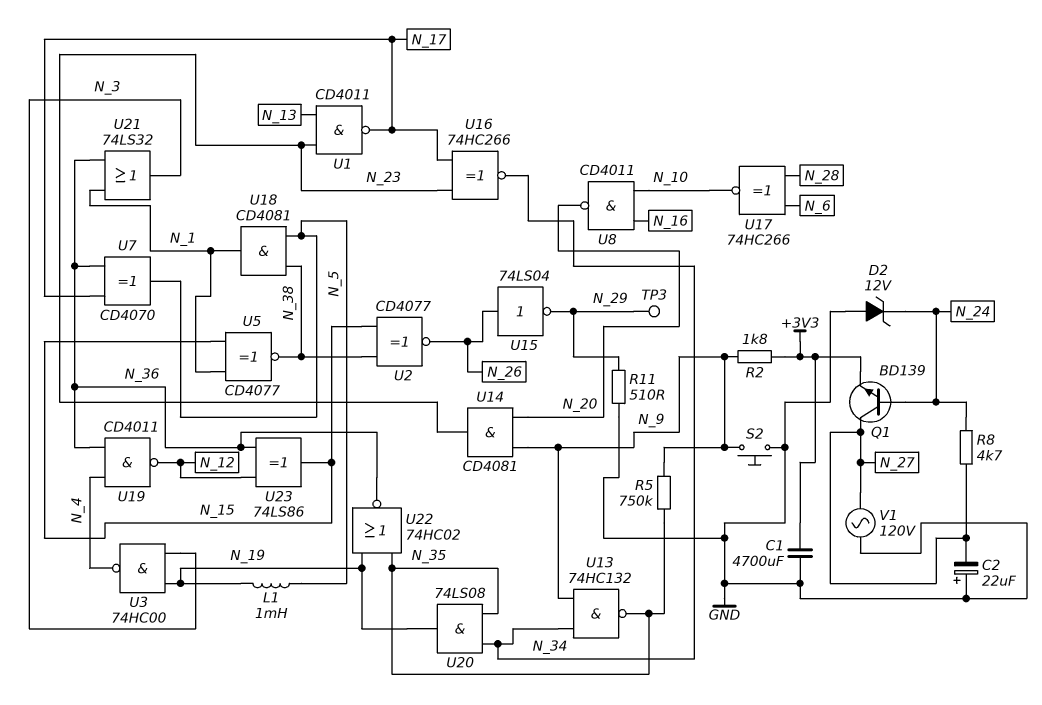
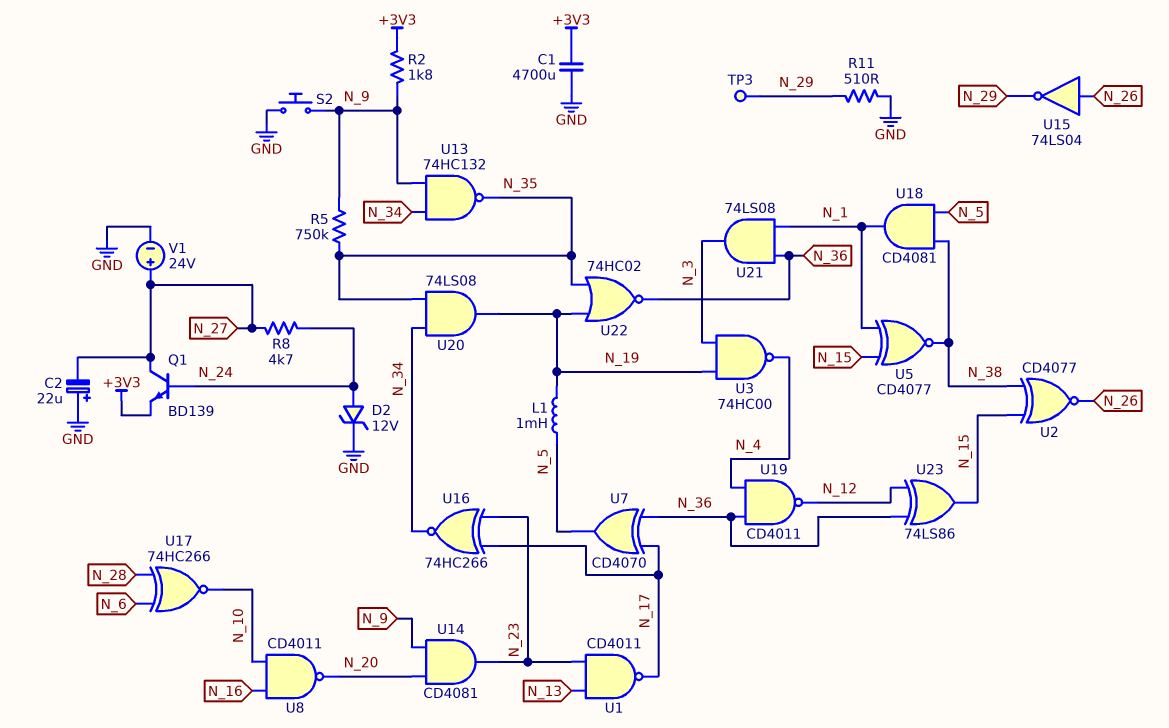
D2: zener 12V (A GND, K N_24) -> zener 12V (A N_24, K GND)
U21: OR 74LS32 (in N_1, in N_36, out N_3) -> AND 74LS08 (in N_1, in N_36, out N_3)
V1: AC 120V (GND, N_27) -> 24V (plus N_27, minus GND)

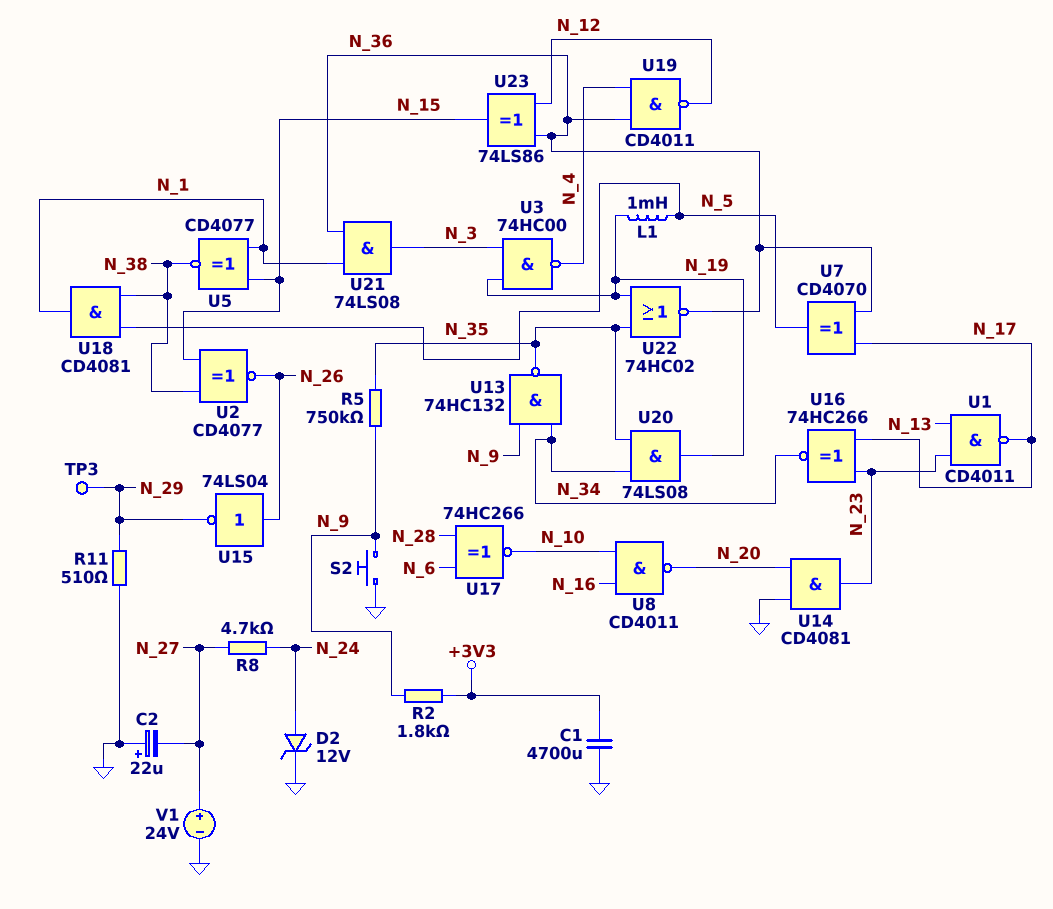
Q1: NPN BD139 (B N_24, C N_27, E +3V3) -> none
U14: AND CD4081 (in N_9, in N_20, out N_23) -> AND CD4081 (in GND, in N_20, out N_23)

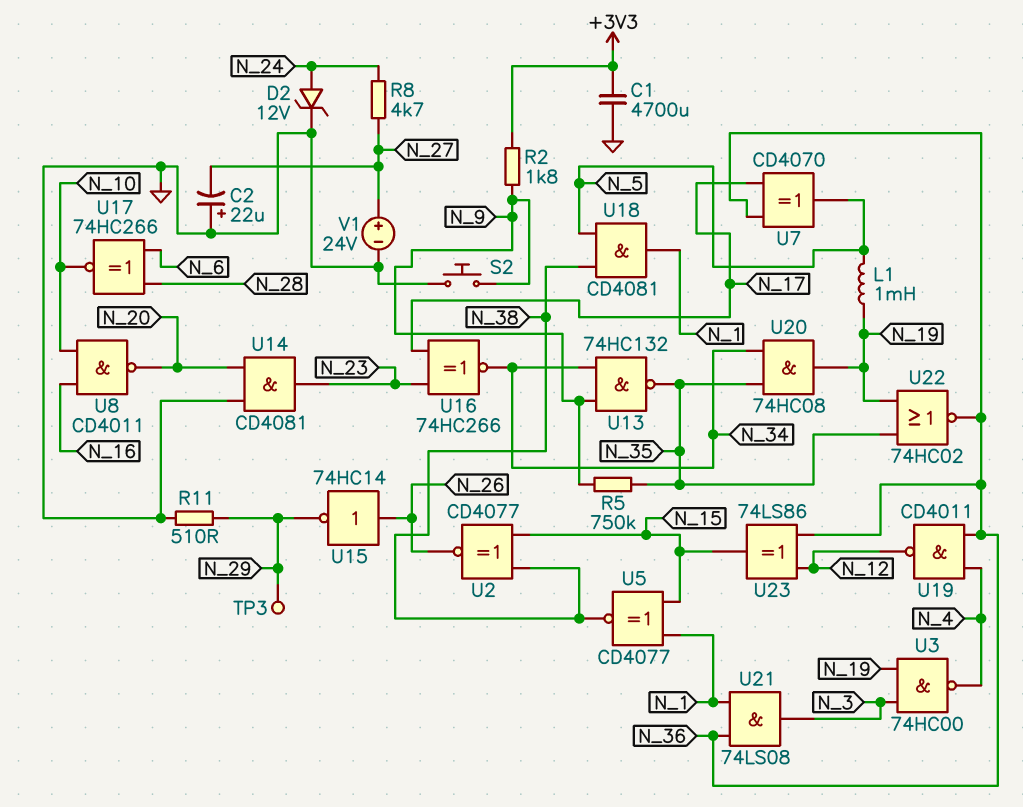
U1: NAND CD4011 (in N_13, in N_23, out N_17) -> none
U15: NOT 74LS04 (in N_26, out N_29) -> NOT 74HC14 (in N_26, out N_29)
U20: AND 74LS08 (in N_34, in N_35, out N_19) -> AND 74HC08 (in N_34, in N_35, out N_19)

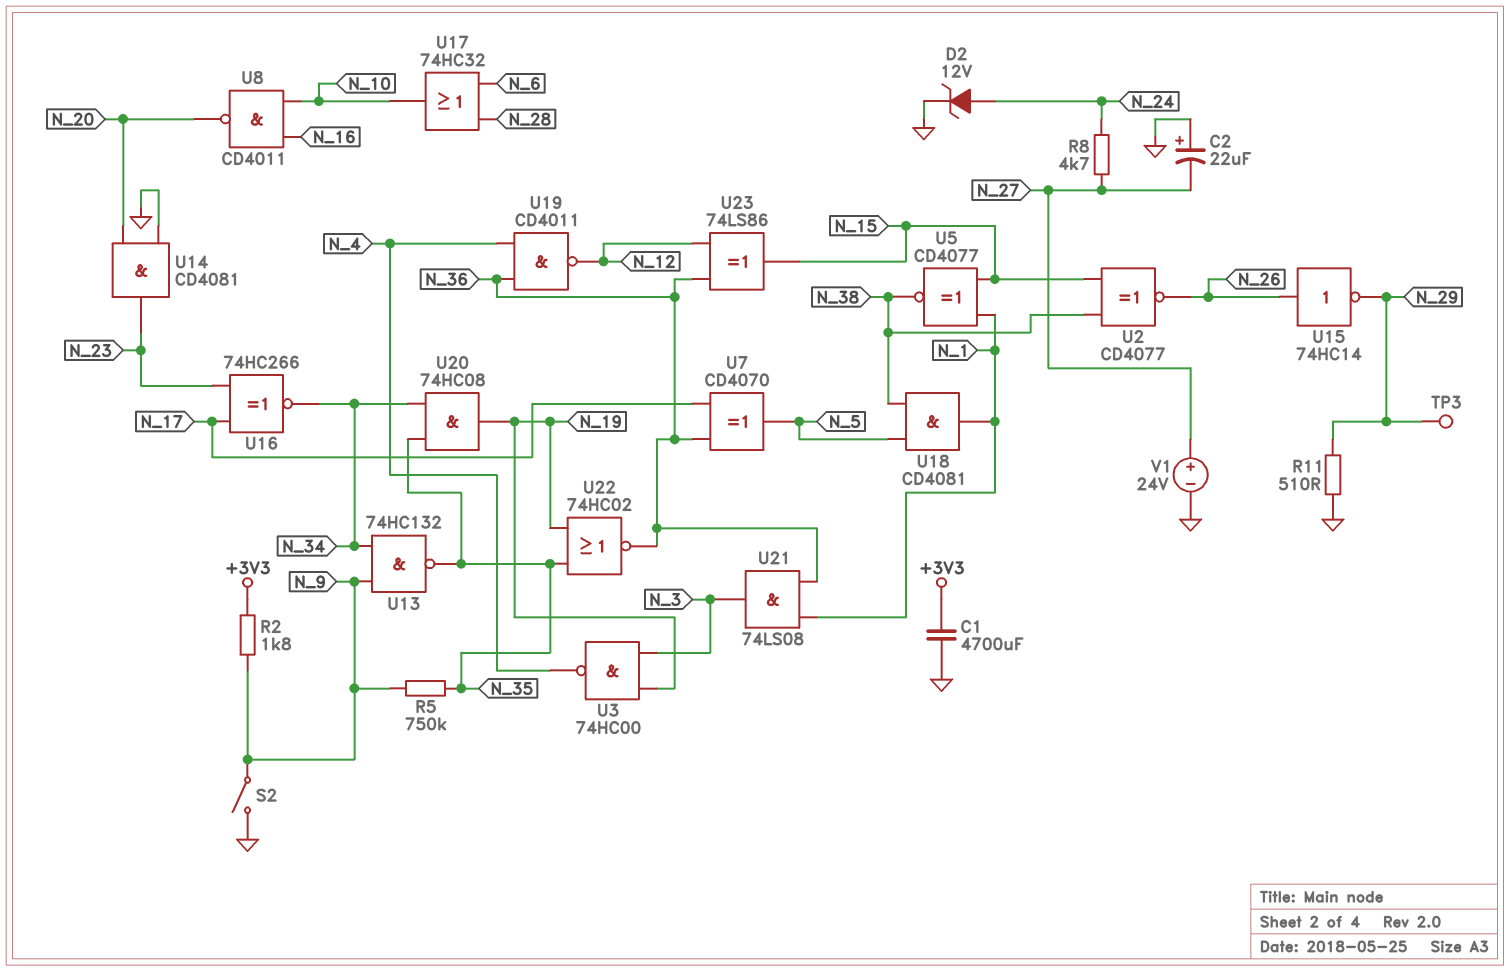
L1: 1mH (N_5, N_19) -> none
S2: button (GND, N_9) -> switch (GND, N_9)
U17: XNOR 74HC266 (in N_6, in N_28, out N_10) -> OR 74HC32 (in N_6, in N_28, out N_10)

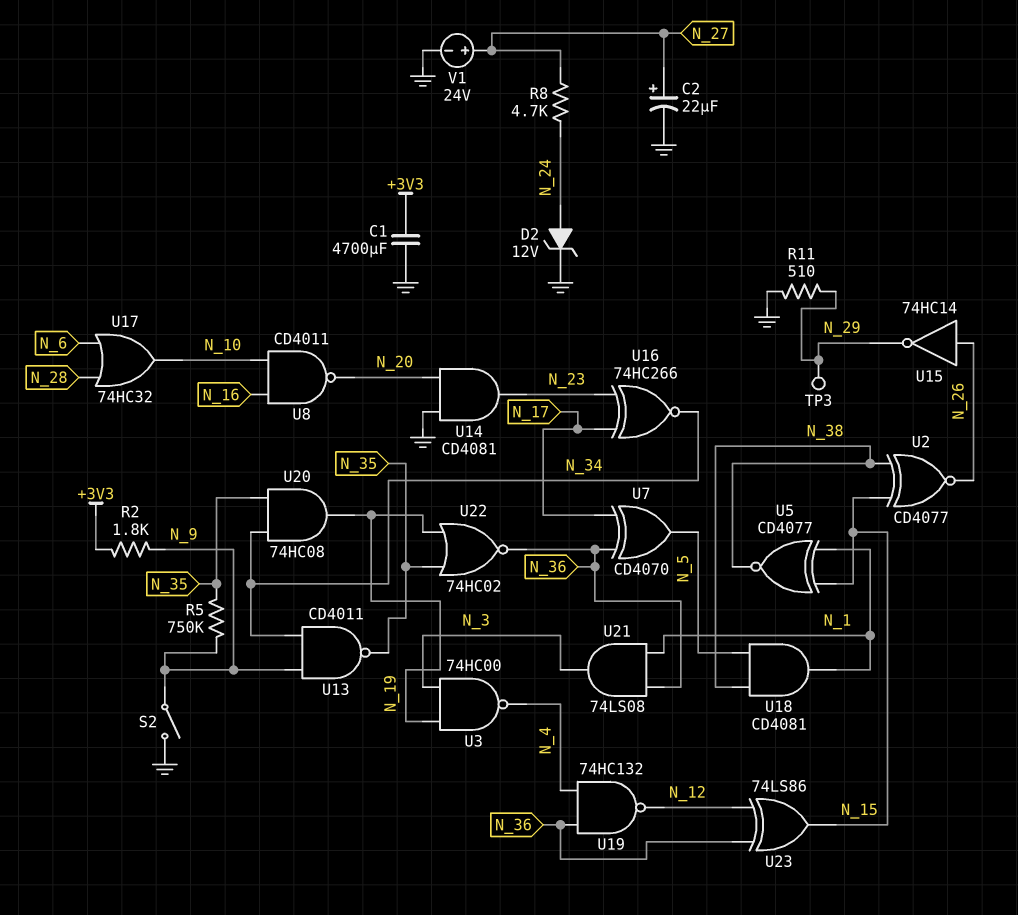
C2: 22uF (plus GND, minus N_27) -> 22uF (plus N_27, minus GND)
U13: NAND 74HC132 (in N_9, in N_34, out N_35) -> NAND CD4011 (in N_9, in N_34, out N_35)
U19: NAND CD4011 (in N_4, in N_36, out N_12) -> NAND 74HC132 (in N_4, in N_36, out N_12)

